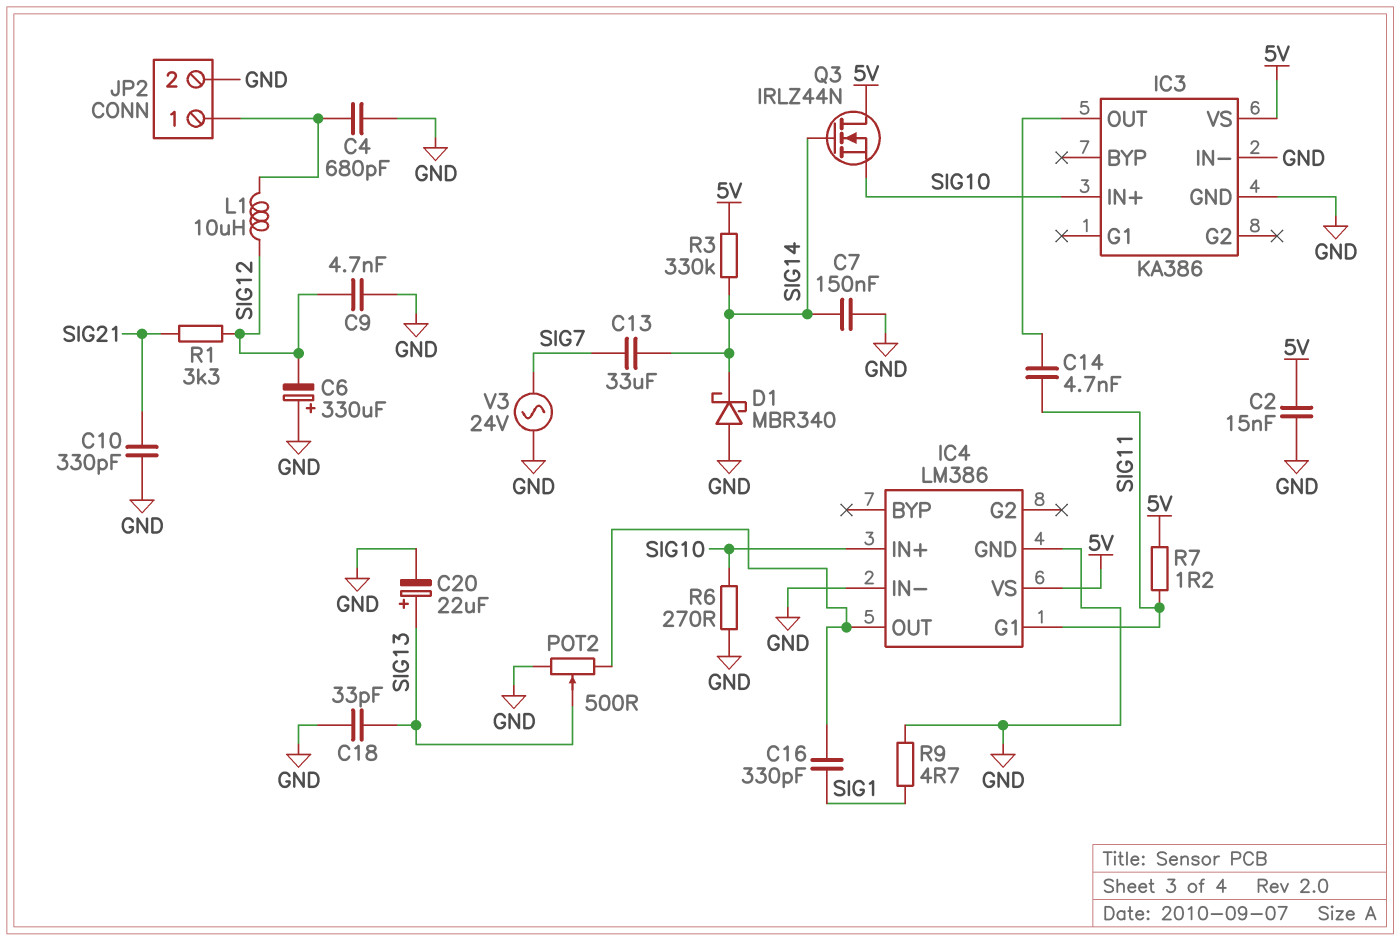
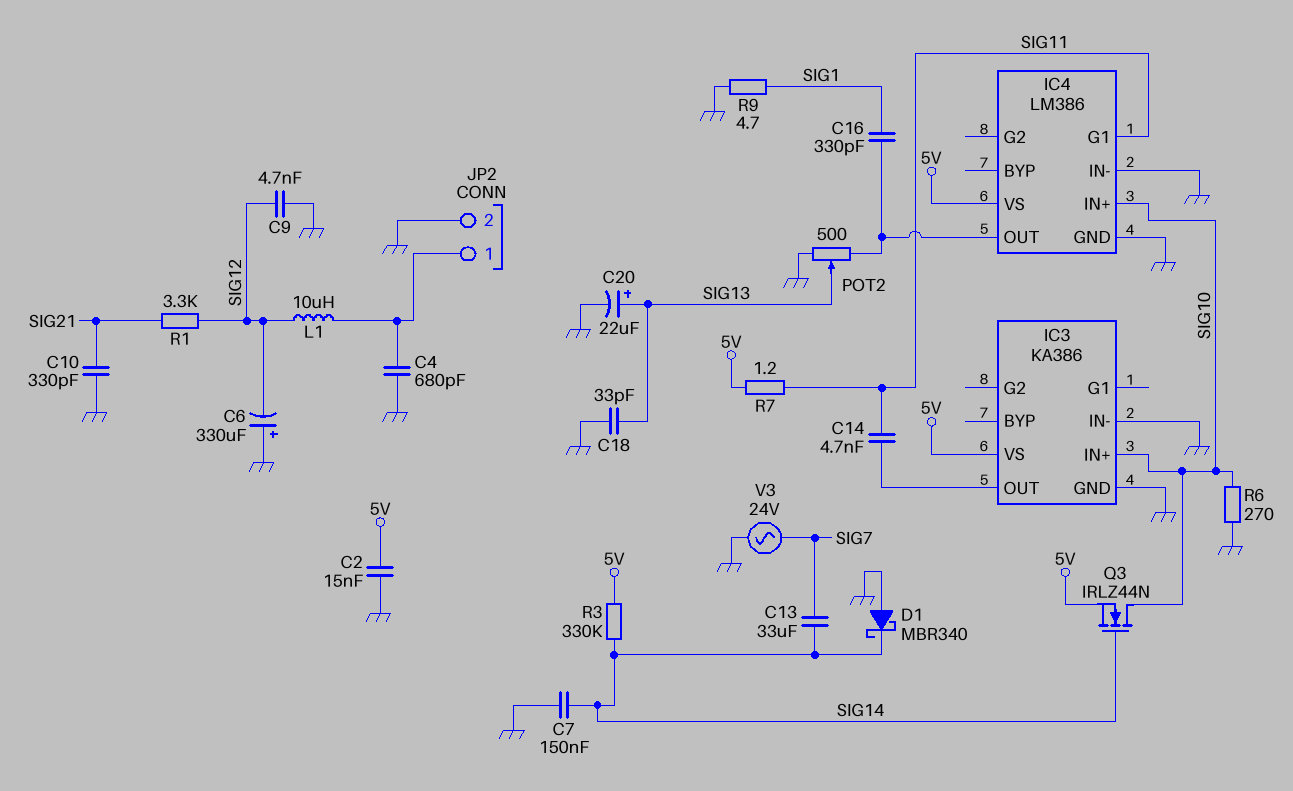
Q3: NMOS IRLZ44N (G SIG14, D 5V, S SIG10) -> NMOS IRLZ44N (G SIG14, D SIG10, S 5V)

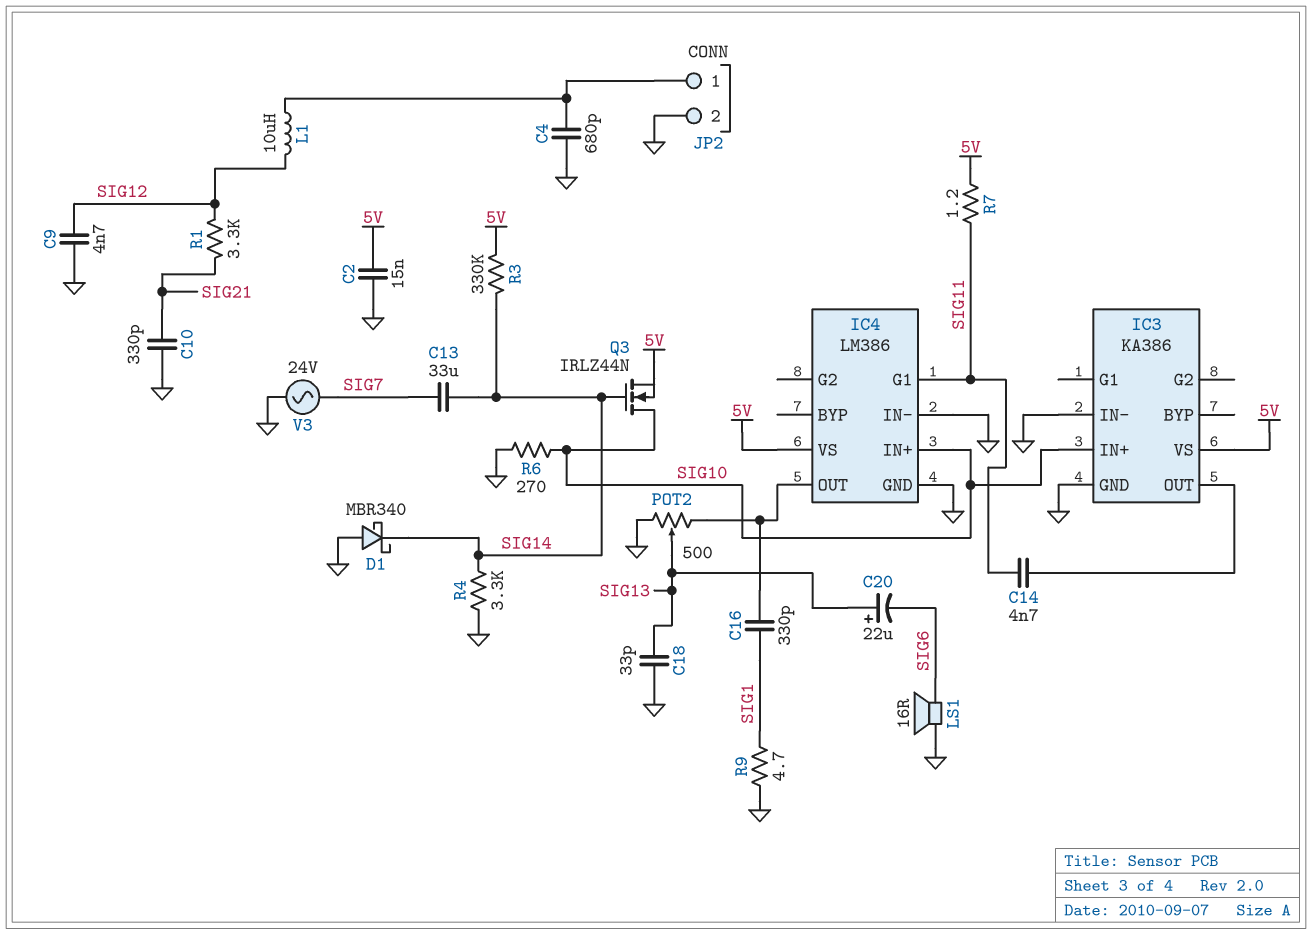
C6: 330uF (plus GND, minus SIG12) -> none
C7: 150nF (GND, SIG14) -> none
C20: 22uF (plus SIG13, minus GND) -> 22uF (plus SIG13, minus SIG6)
LS1: none -> speaker 16R (GND, SIG6)
R4: none -> 3.3k (GND, SIG14)

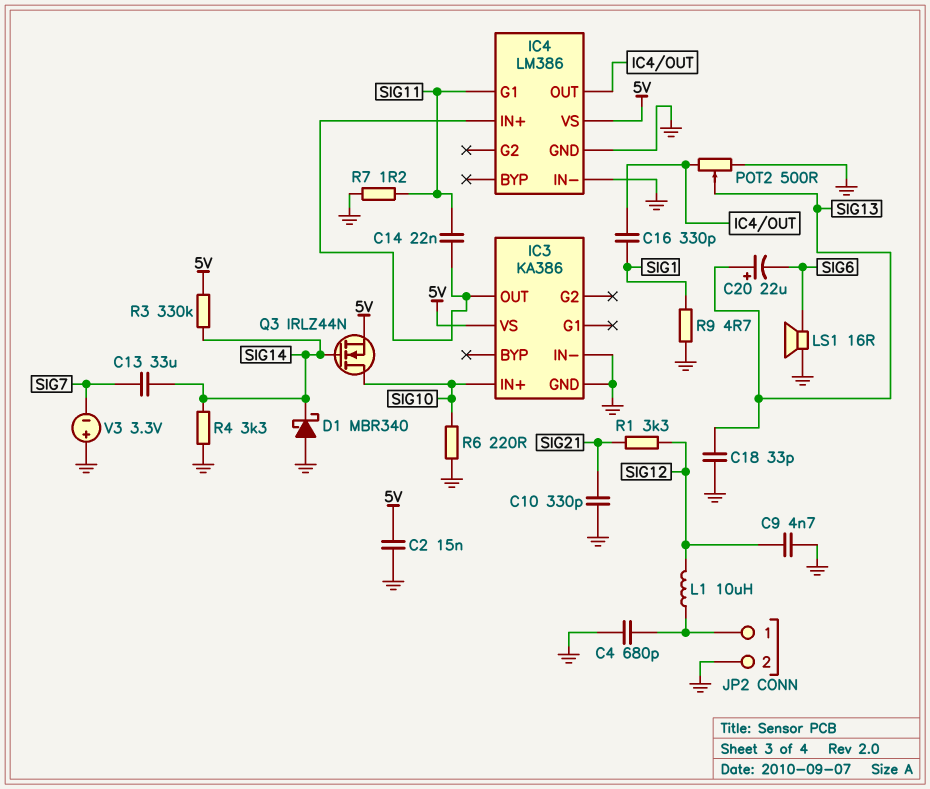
C14: 4.7nF (IC3/OUT, SIG11) -> 22nF (IC3/OUT, SIG11)
IC4 pin IN+: SIG10 -> IC3/OUT
R6: 270 (GND, SIG10) -> 220 (GND, SIG10)
R7: 1.2 (5V, SIG11) -> 1.2 (GND, SIG11)
V3: AC 24V (GND, SIG7) -> 3.3V (plus GND, minus SIG7)

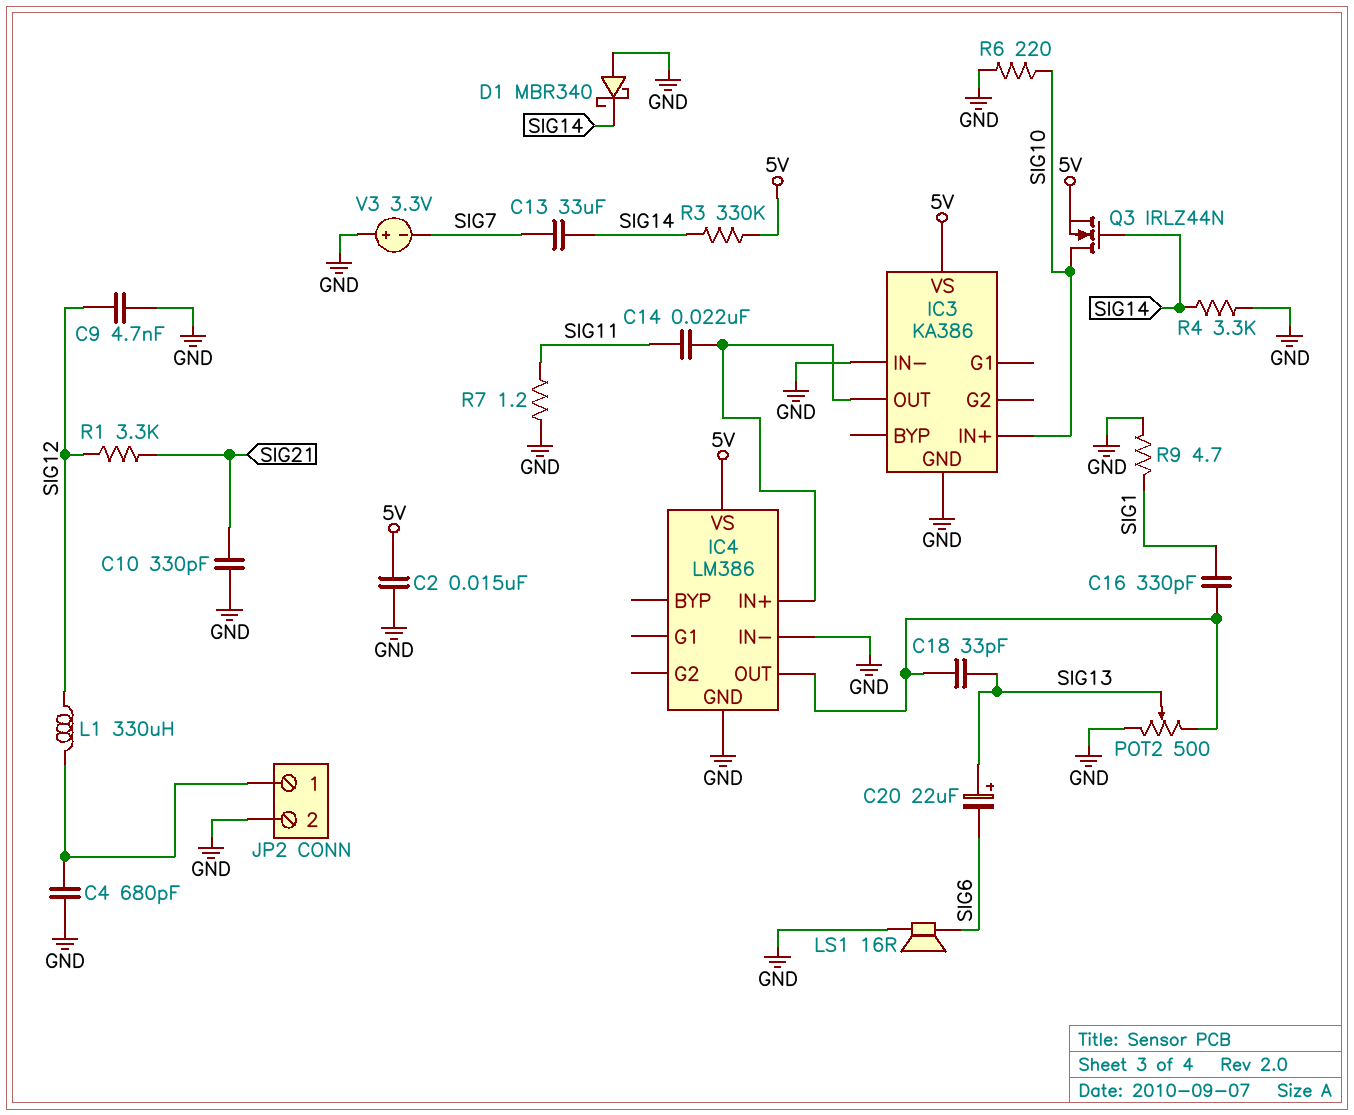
C18: 33pF (GND, SIG13) -> 33pF (IC4/OUT, SIG13)
IC4 pin G1: SIG11 -> none
L1: 10uH (JP2/1, SIG12) -> 330uH (JP2/1, SIG12)

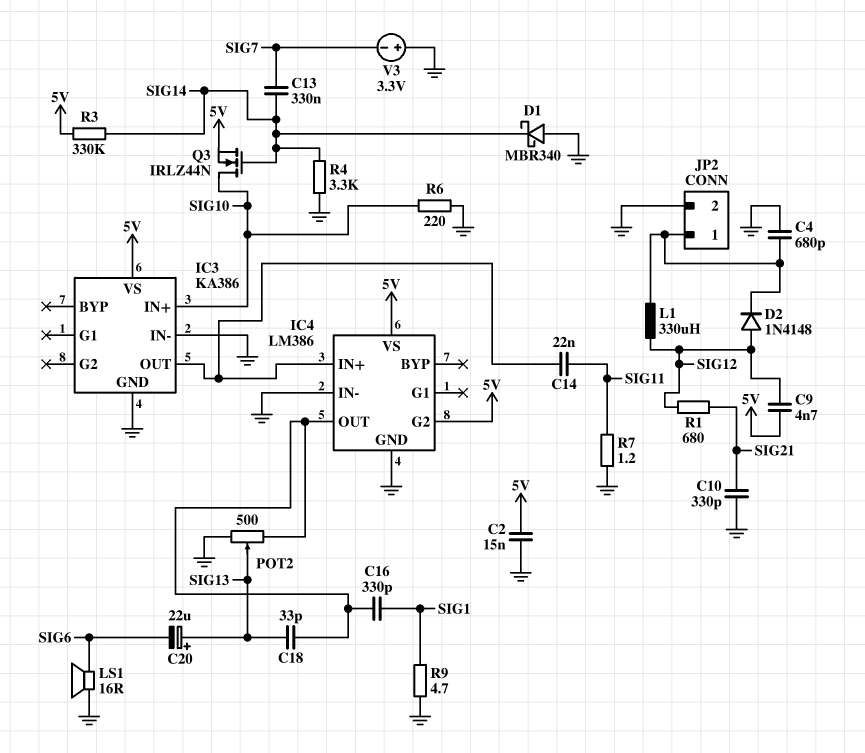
C9: 4.7nF (GND, SIG12) -> 4.7nF (5V, SIG12)
C13: 33uF (SIG7, SIG14) -> 330nF (SIG7, SIG14)
D2: none -> diode 1N4148 (A SIG12, K JP2/1)
IC4 pin G2: none -> 5V
R1: 3.3k (SIG12, SIG21) -> 680 (SIG12, SIG21)

